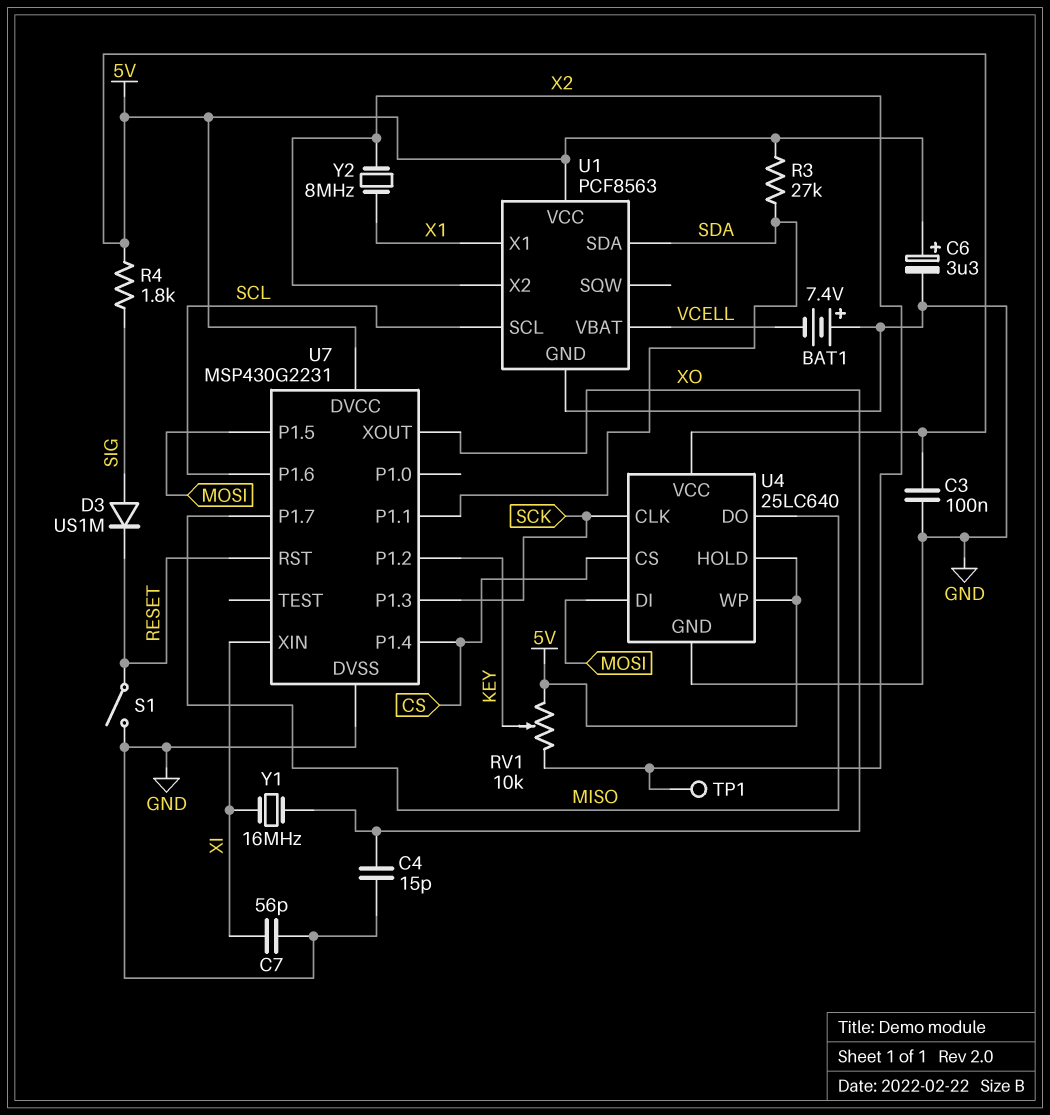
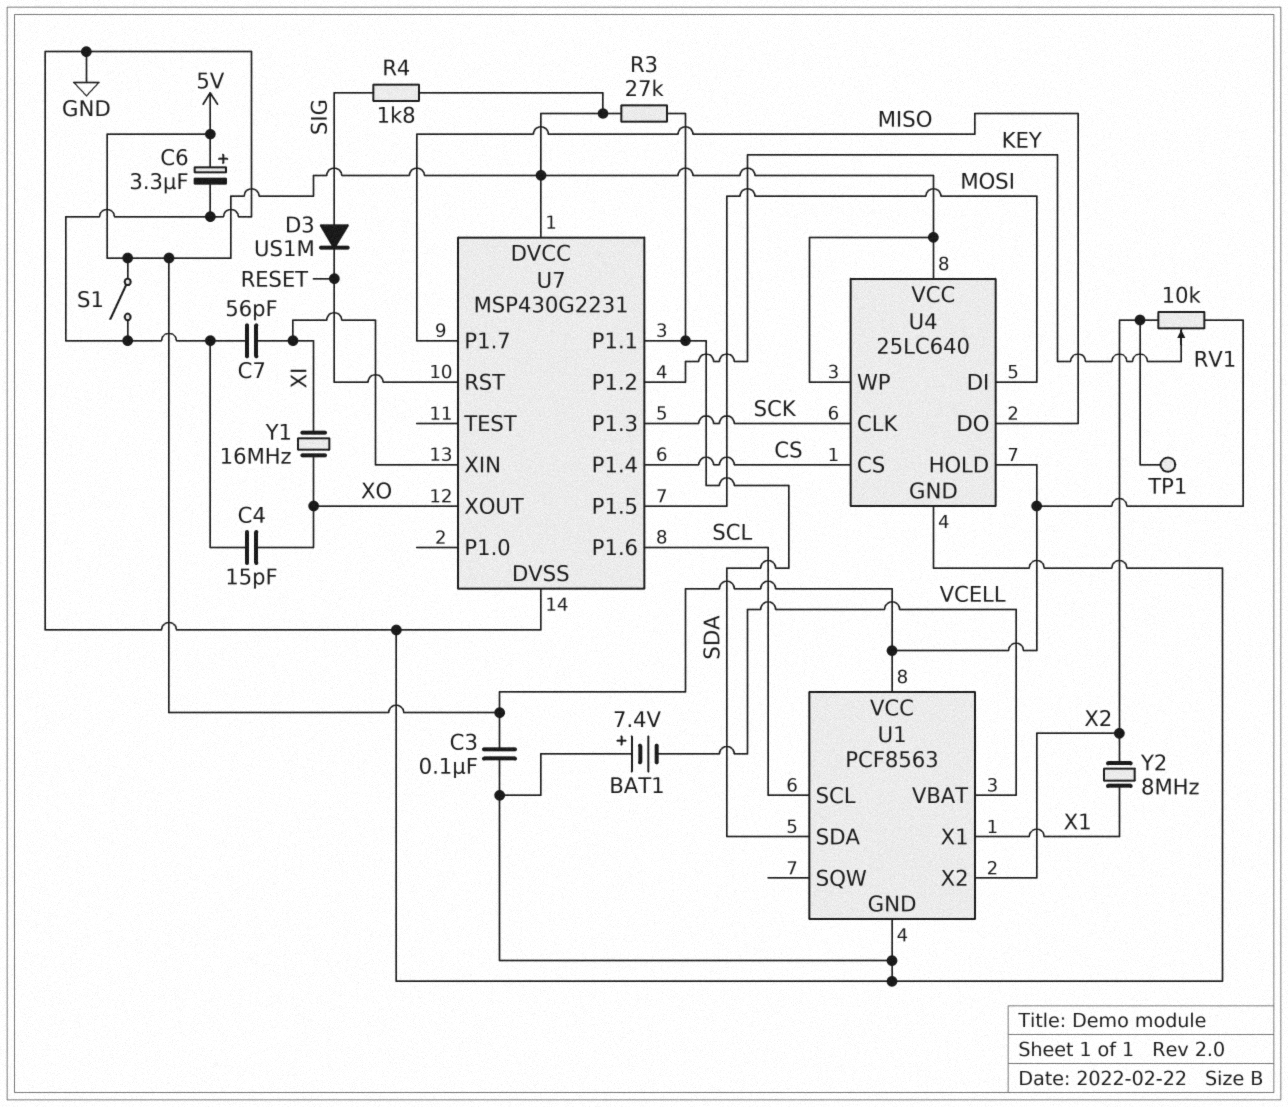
S1: switch (GND, RESET) -> switch (5V, GND)

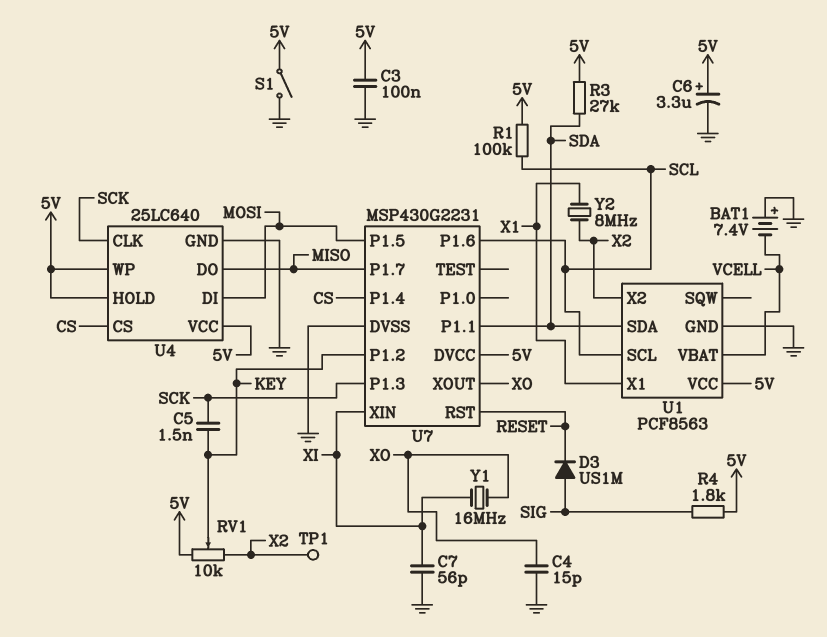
C5: none -> 1.5nF (KEY, SCK)
R1: none -> 100k (5V, SCL)

